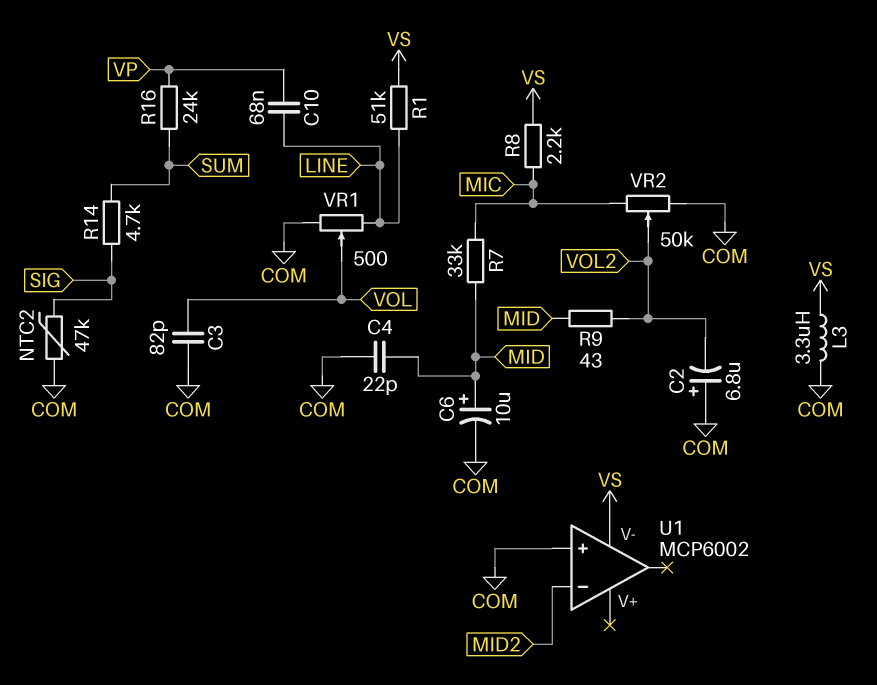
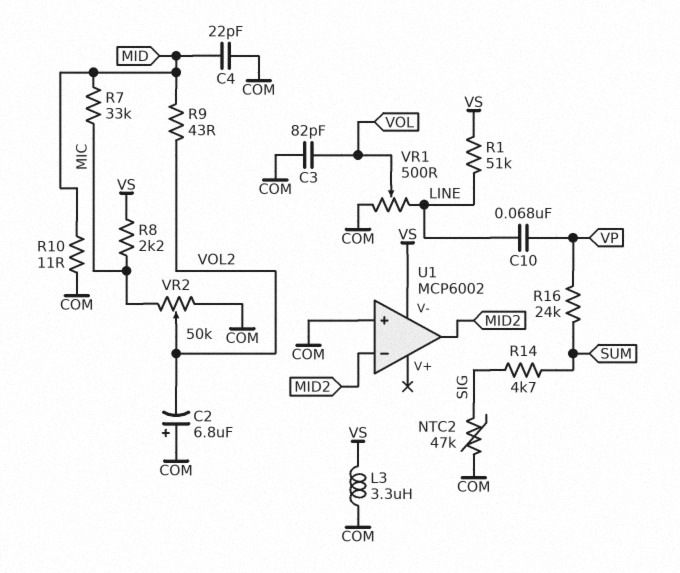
C6: 10uF (plus MID, minus COM) -> none
R10: none -> 11 (COM, MID)
U1 pin out: none -> MID2

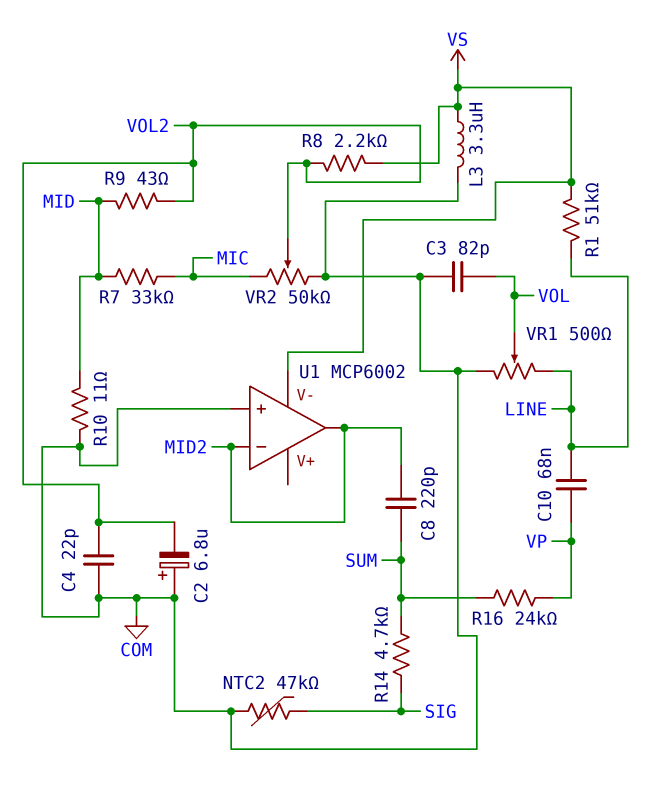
C4: 22pF (COM, MID) -> 22pF (COM, VOL2)
C8: none -> 220pF (MID2, SUM)
R8: 2.2k (MIC, VS) -> 2.2k (VOL2, VS)

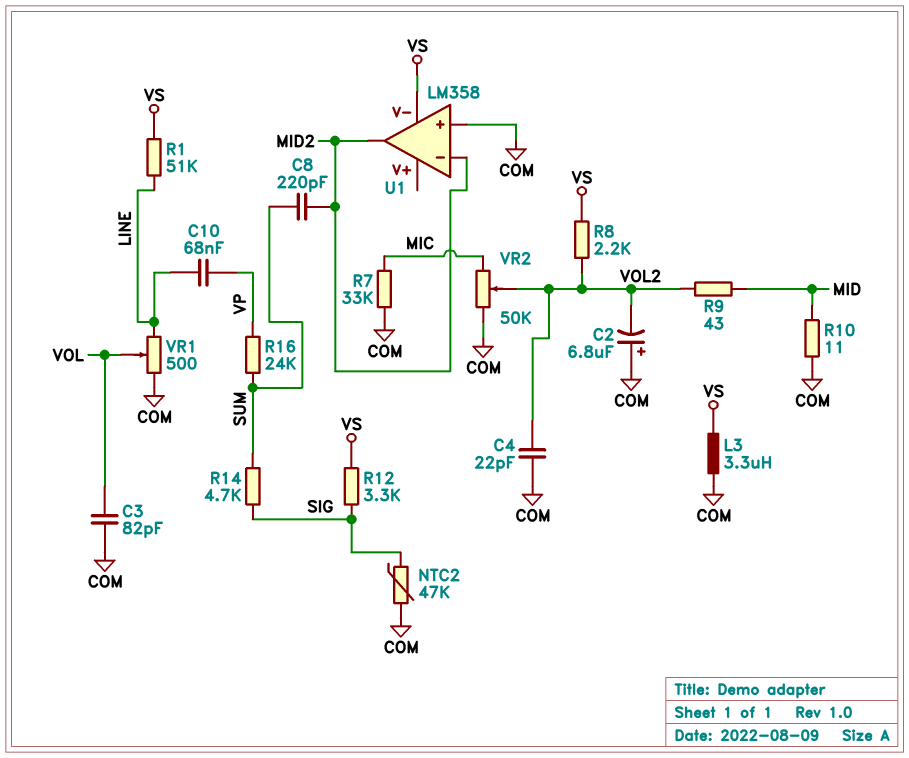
R7: 33k (MIC, MID) -> 33k (COM, MIC)
R12: none -> 3.3k (SIG, VS)
U1: MCP6002 -> LM358

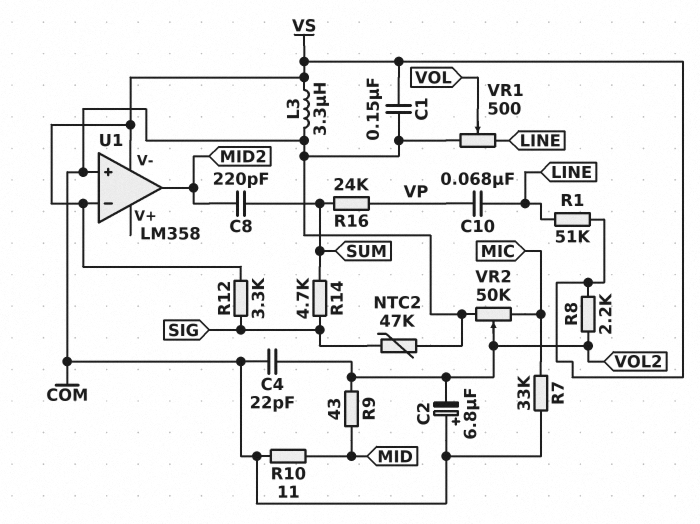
C1: none -> 150nF (COM, VS)
C3: 82pF (COM, VOL) -> none
U1 pin in-: MID2 -> VS

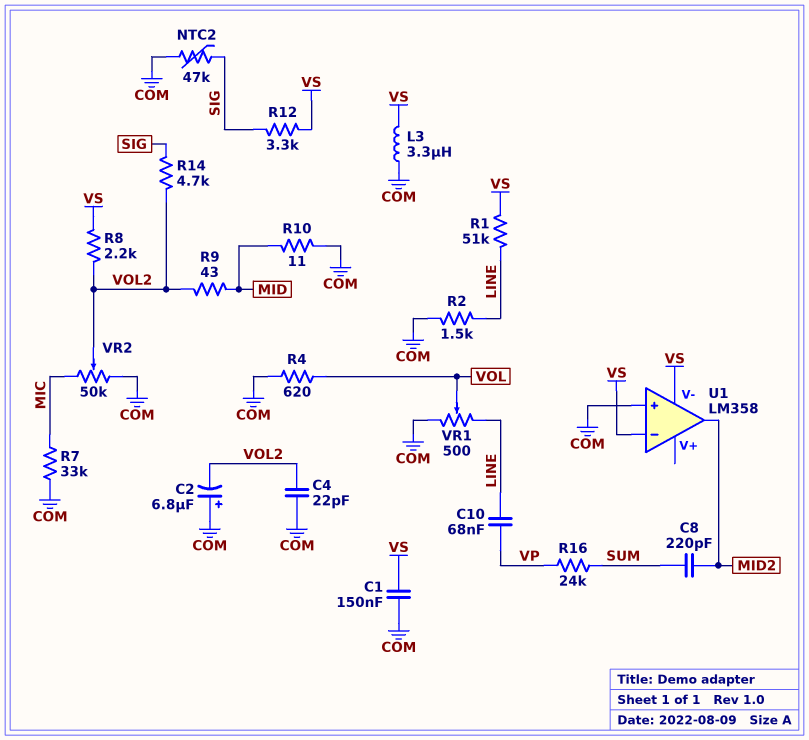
R2: none -> 1.5k (COM, LINE)
R4: none -> 620 (COM, VOL)
R14: 4.7k (SIG, SUM) -> 4.7k (SIG, VOL2)

